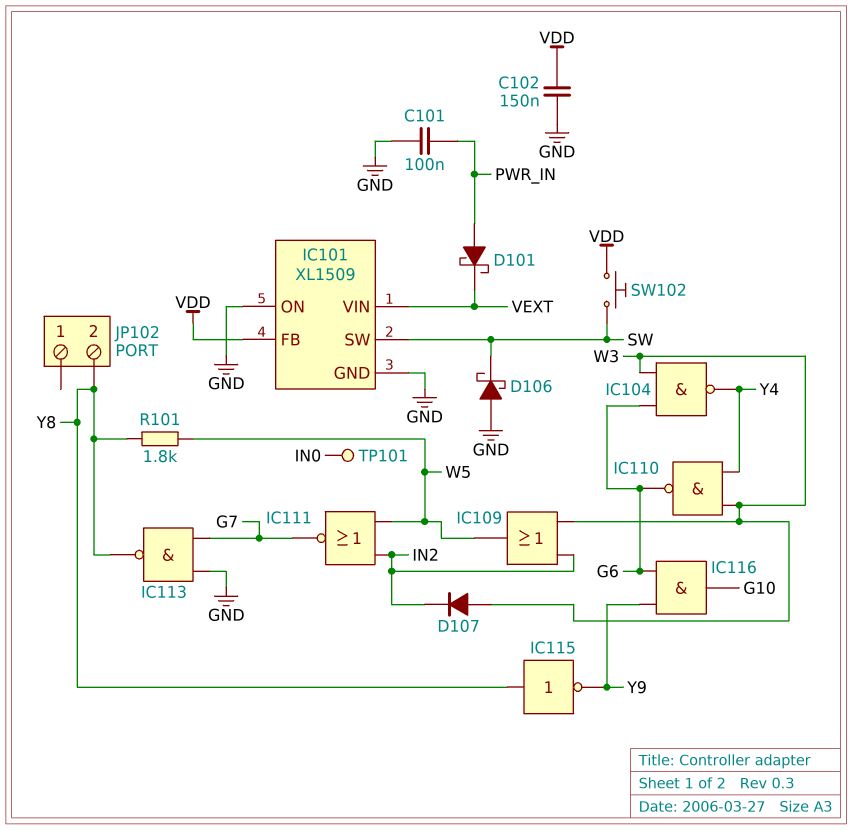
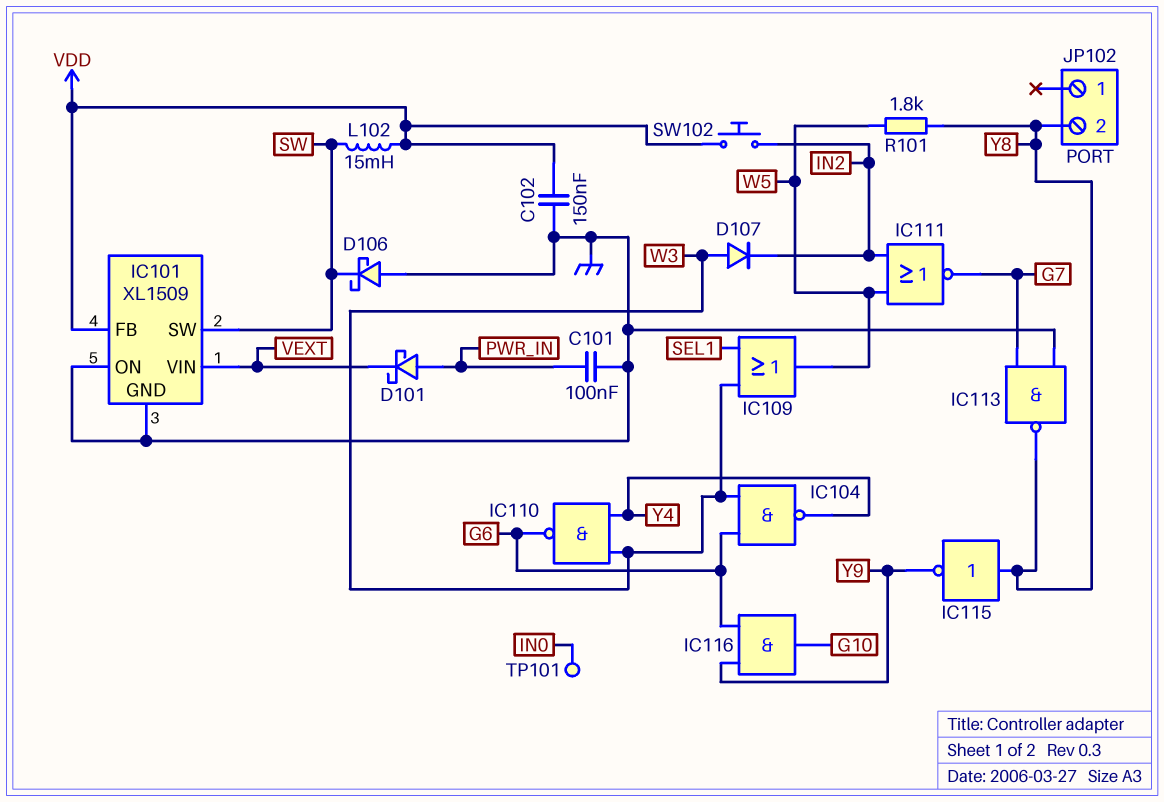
IC109: OR (in IN2, in W3, out W5) -> OR (in SEL1, in W3, out W5)
L102: none -> 15mH (SW, VDD)
SW102: button (SW, VDD) -> button (IN2, VDD)

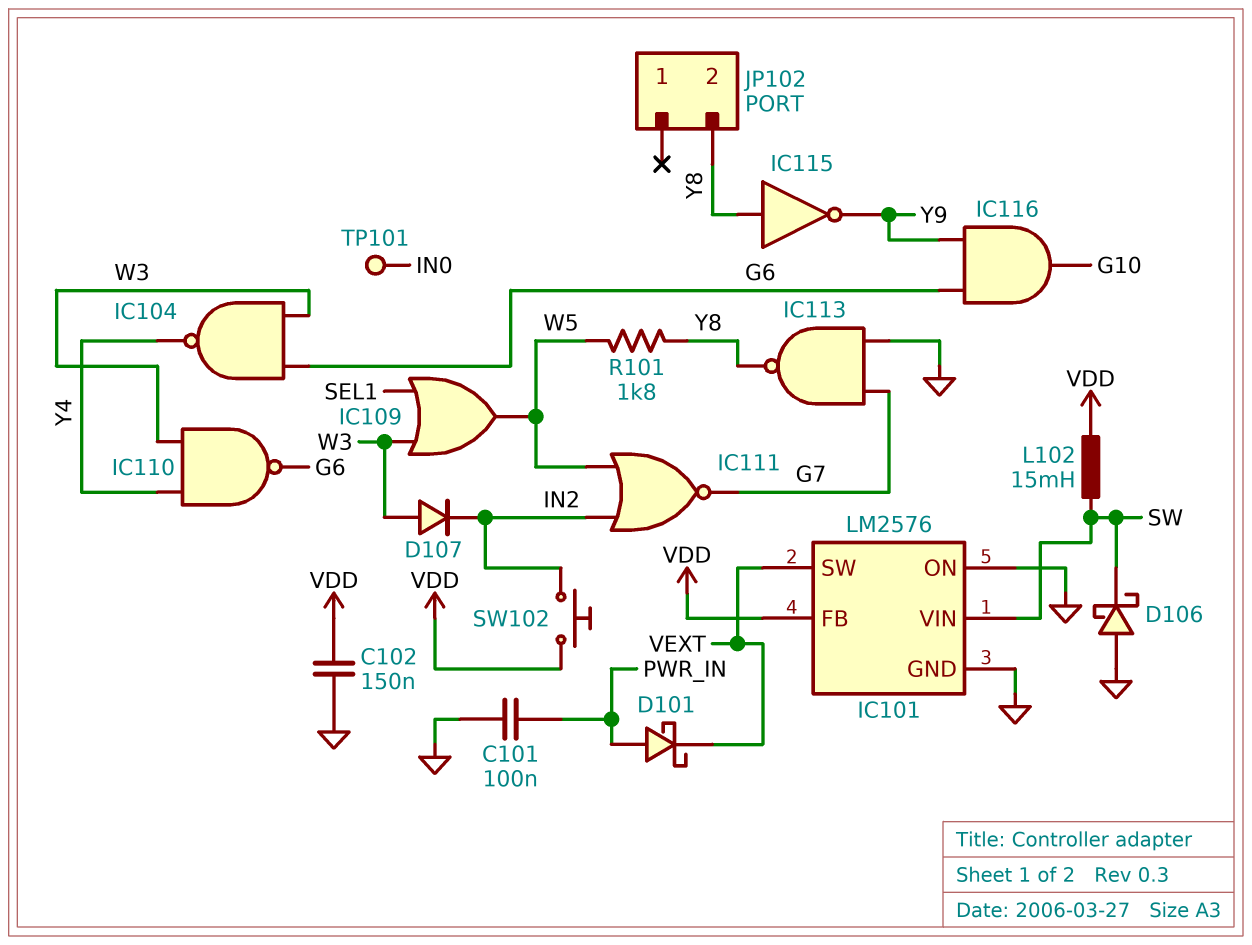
IC101: XL1509 -> LM2576
IC101 pin SW: SW -> VEXT
IC101 pin VIN: VEXT -> SW

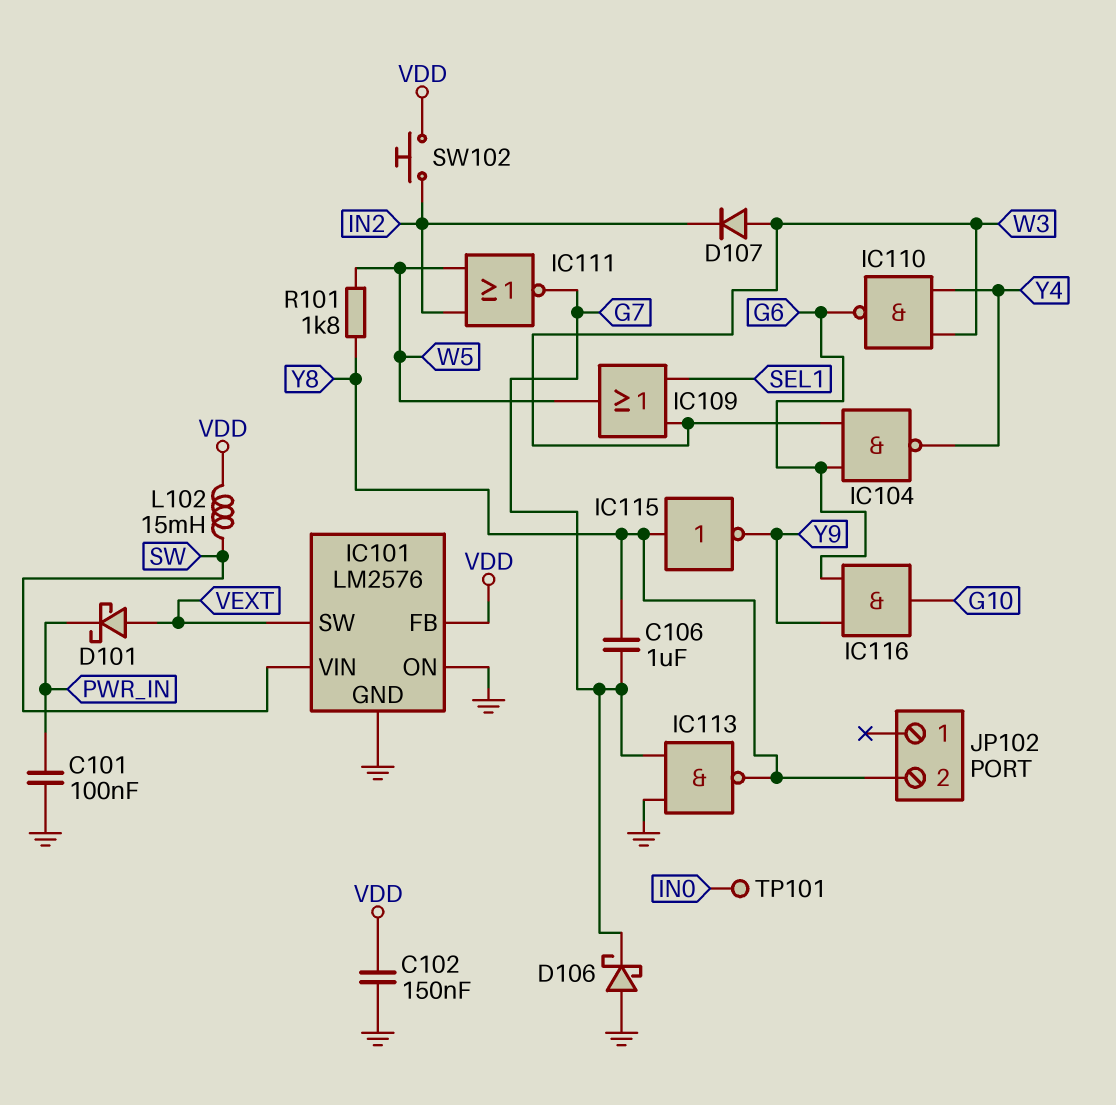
C106: none -> 1uF (G7, Y8)
D101: schottky (A PWR_IN, K VEXT) -> schottky (A VEXT, K PWR_IN)
D106: schottky (A GND, K SW) -> schottky (A GND, K G7)

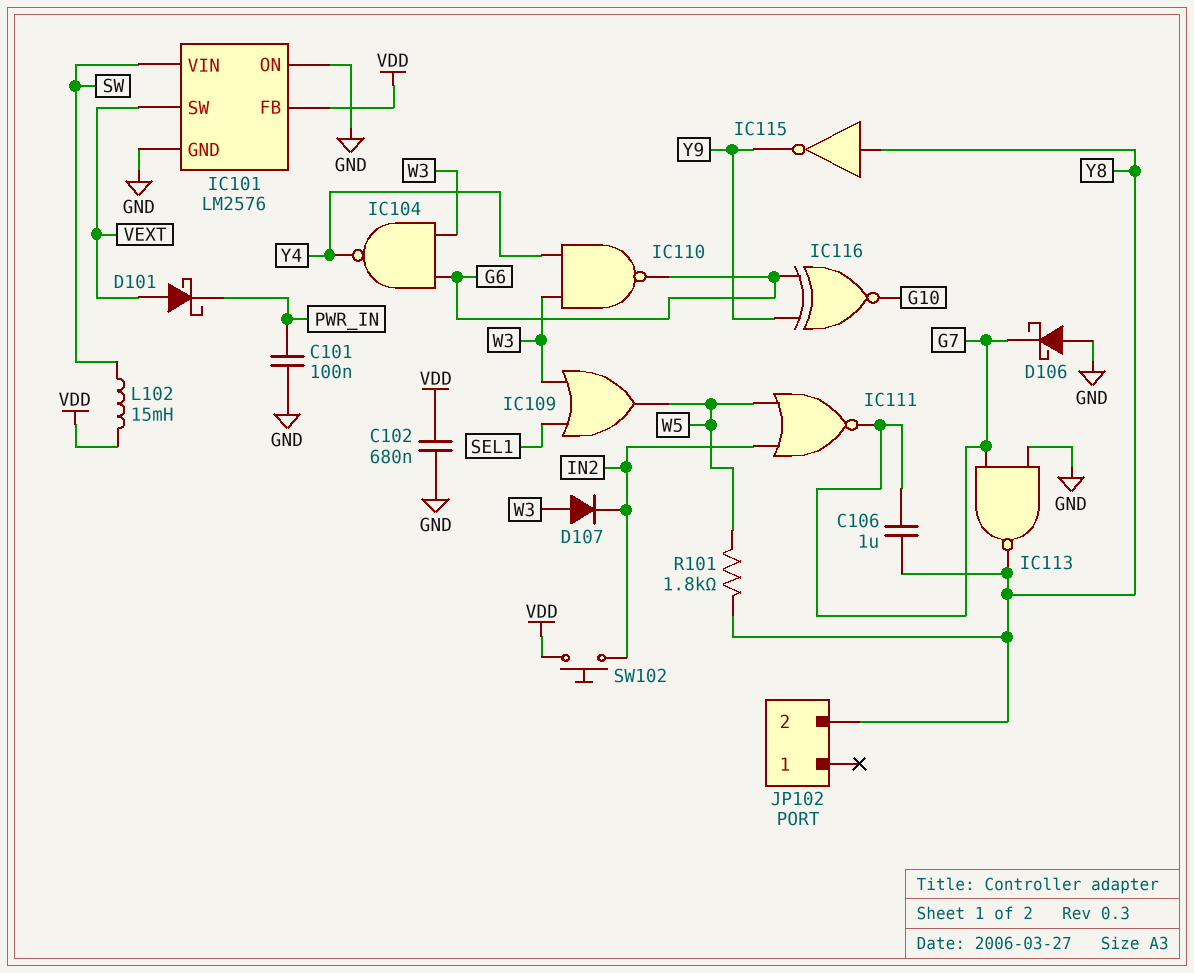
C102: 150nF (GND, VDD) -> 680nF (GND, VDD)
IC116: AND (in G6, in Y9, out G10) -> XNOR (in G6, in Y9, out G10)
TP101: test point (IN0) -> none

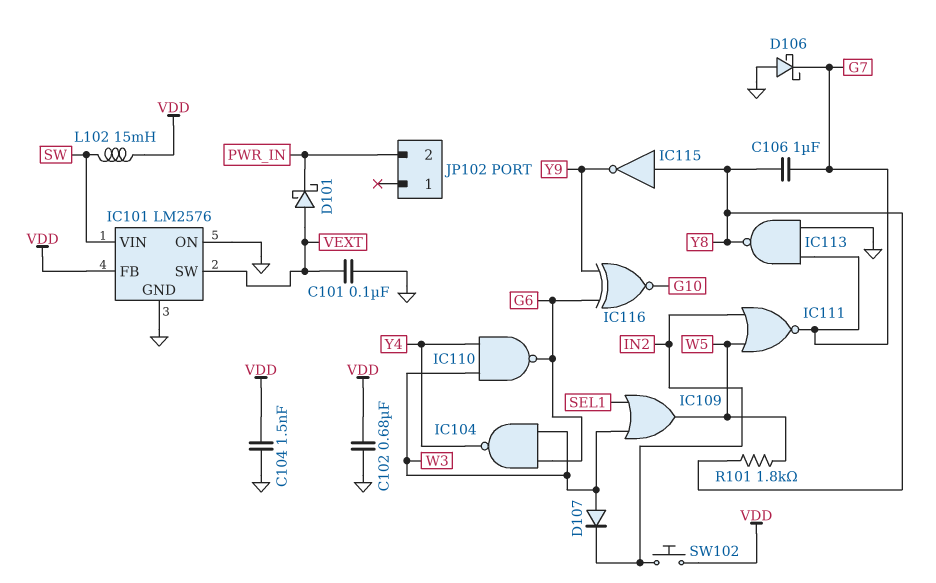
C101: 100nF (GND, PWR_IN) -> 100nF (GND, VEXT)
C104: none -> 1.5nF (GND, VDD)
JP102 pin 2: Y8 -> PWR_IN

